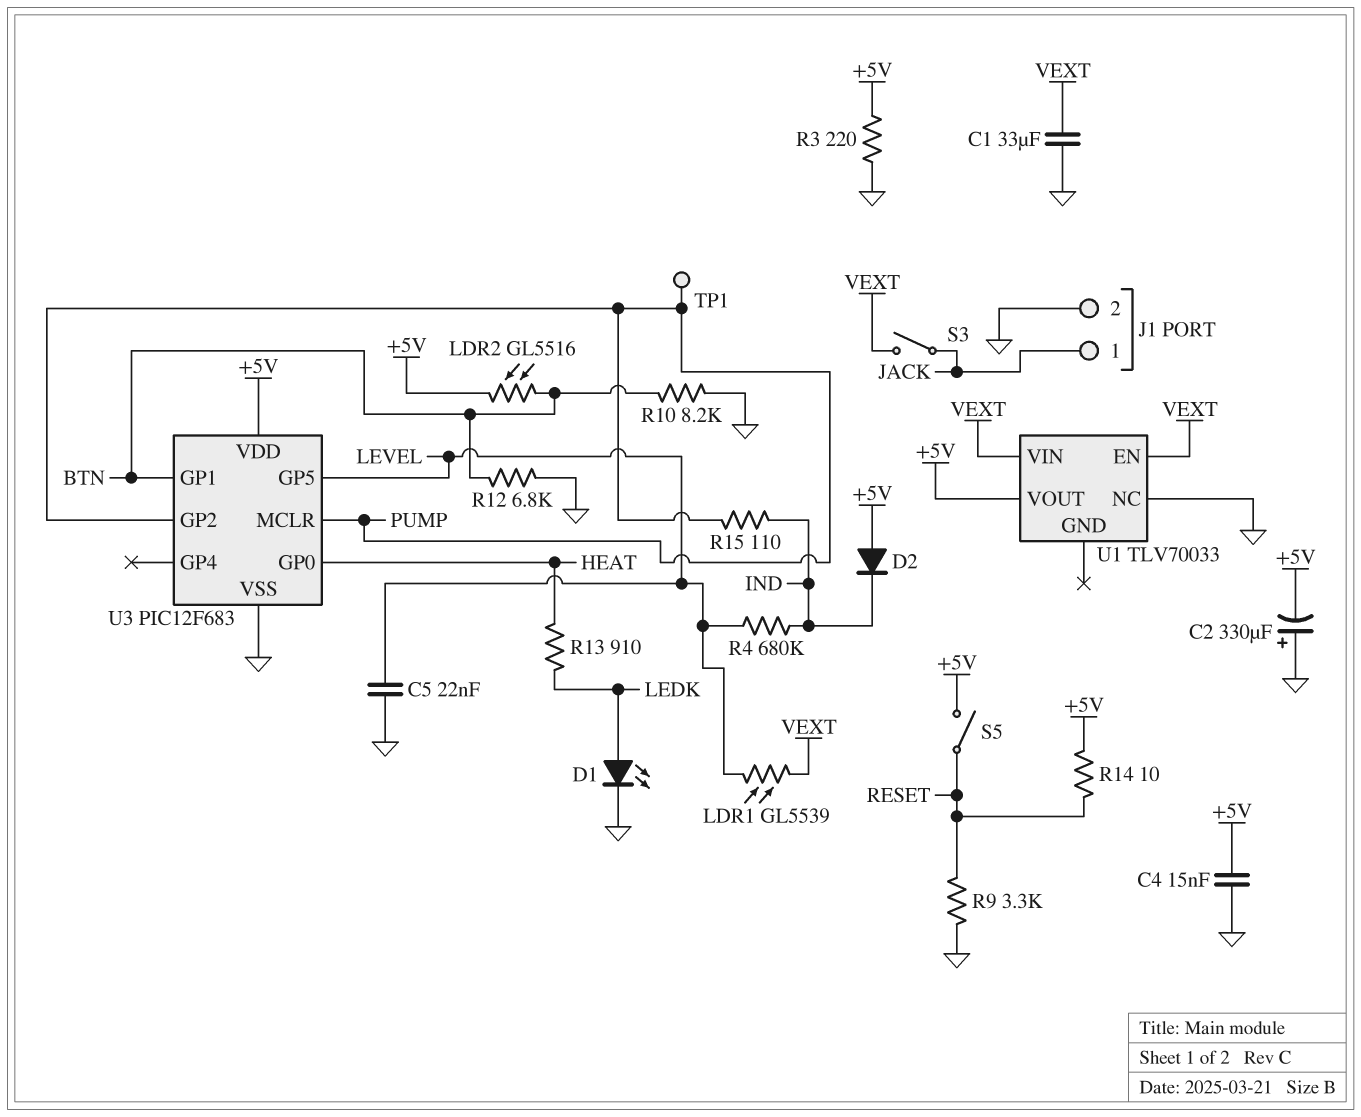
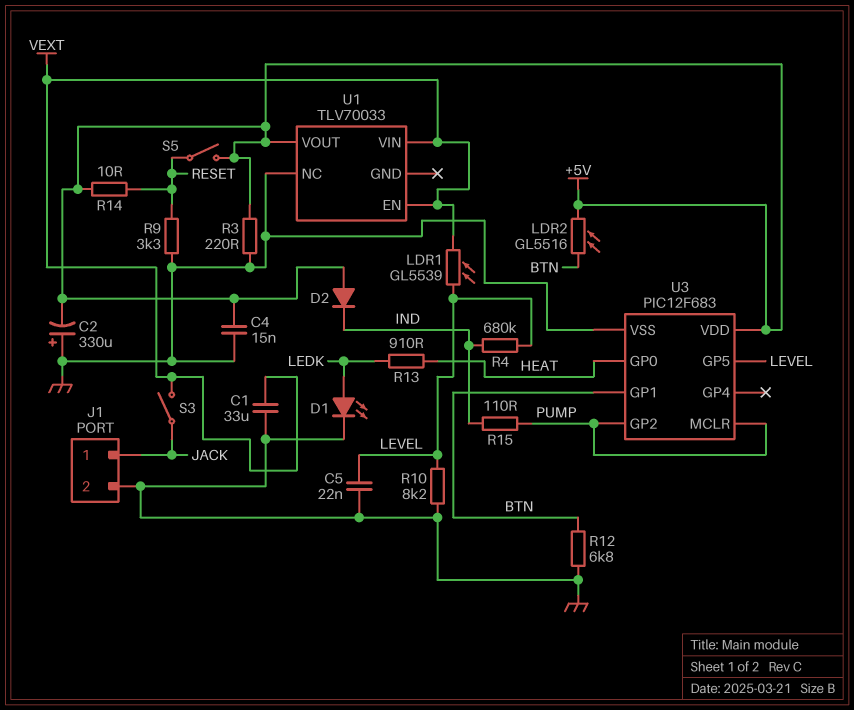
R10: 8.2k (BTN, GND) -> 8.2k (GND, LEVEL)
TP1: test point (PUMP) -> none

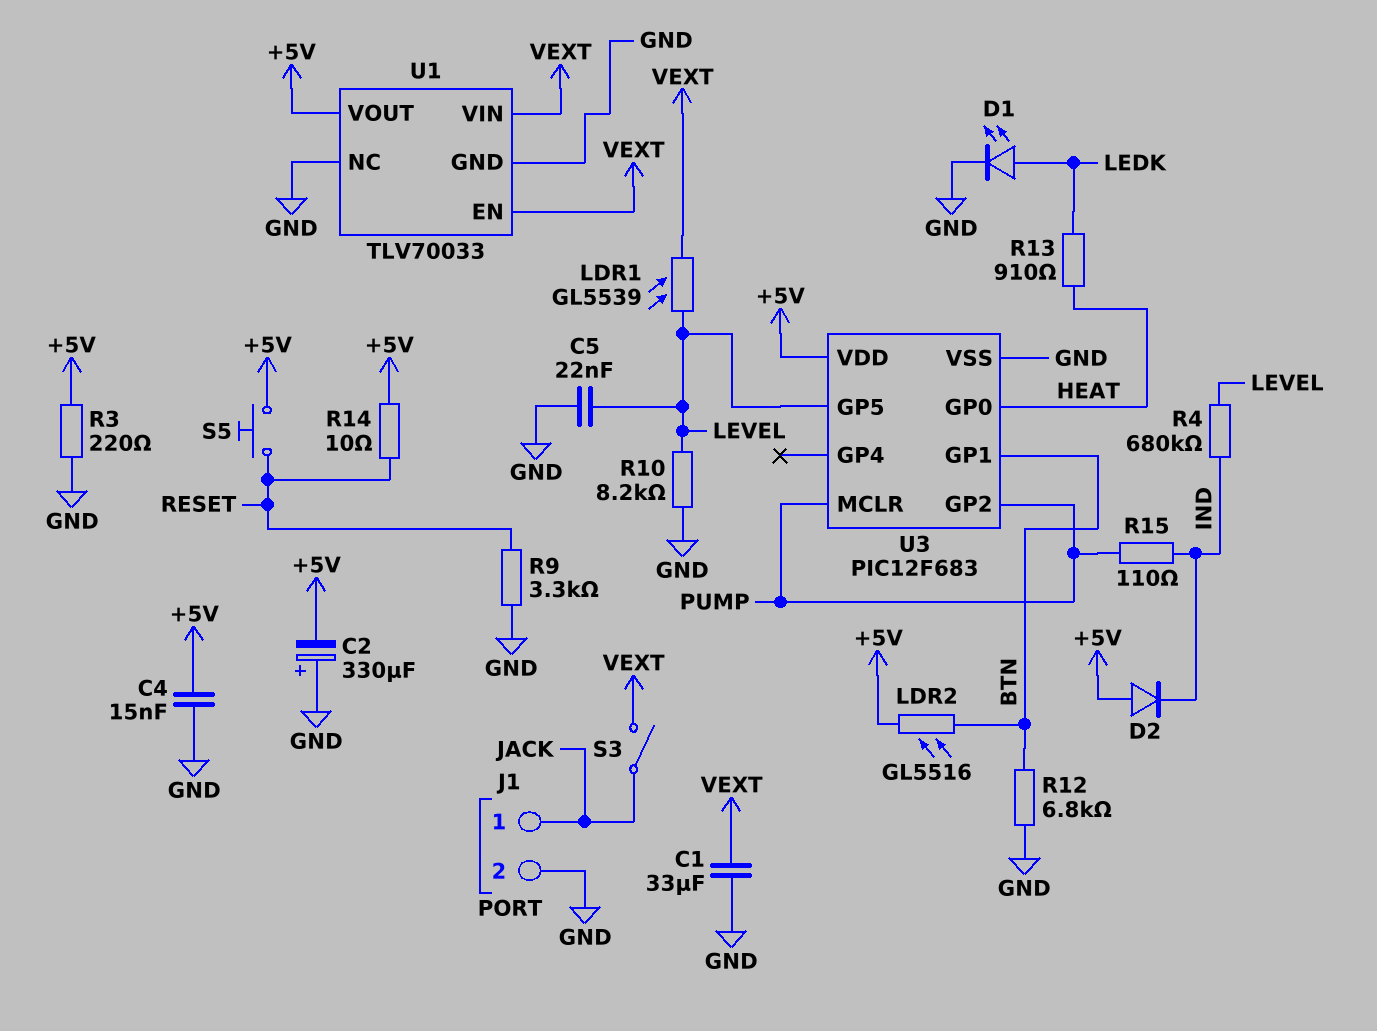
S5: switch (+5V, RESET) -> button (+5V, RESET)
U1 pin GND: none -> GND

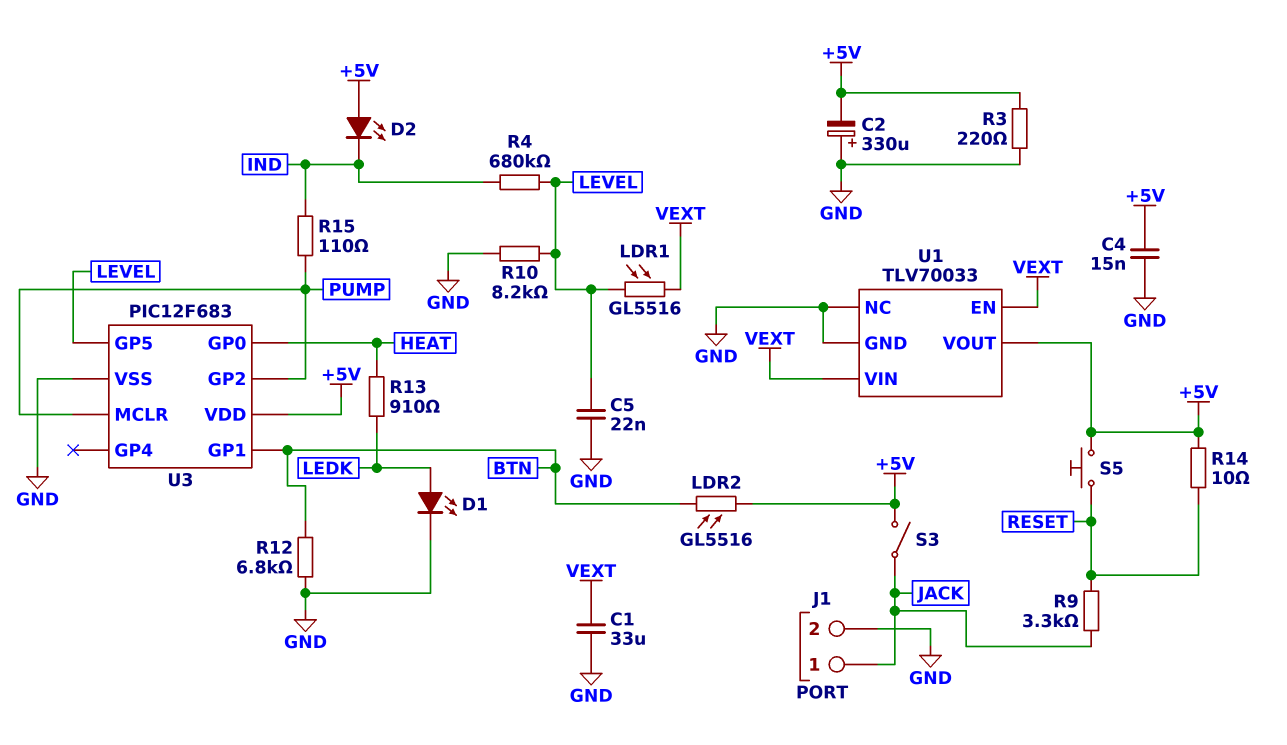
D2: diode (A +5V, K IND) -> LED (A +5V, K IND)
LDR1: GL5539 (LEVEL, VEXT) -> GL5516 (LEVEL, VEXT)
R9: 3.3k (GND, RESET) -> 3.3k (JACK, RESET)
S3: switch (JACK, VEXT) -> switch (+5V, JACK)

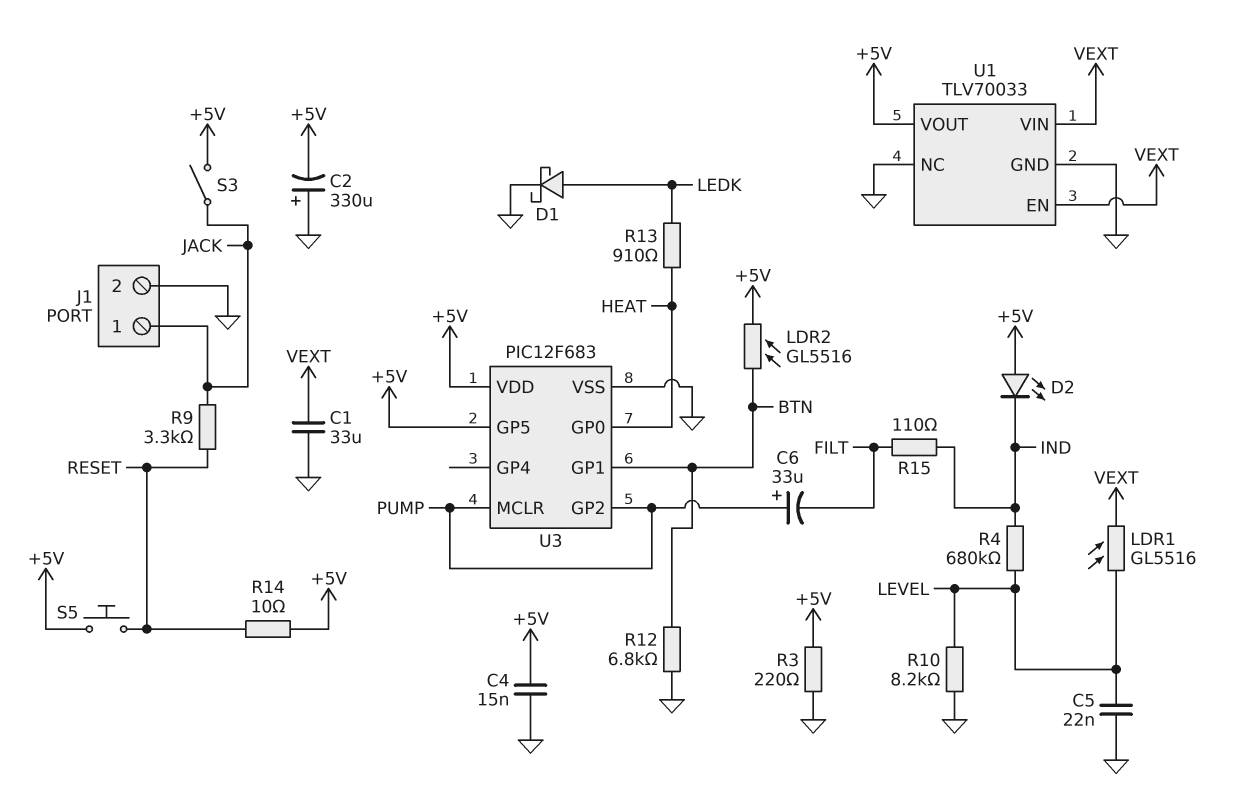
C6: none -> 33uF (plus PUMP, minus FILT)
D1: LED (A LEDK, K GND) -> schottky (A LEDK, K GND)
R15: 110 (IND, PUMP) -> 110 (FILT, IND)
U3 pin GP5: LEVEL -> +5V

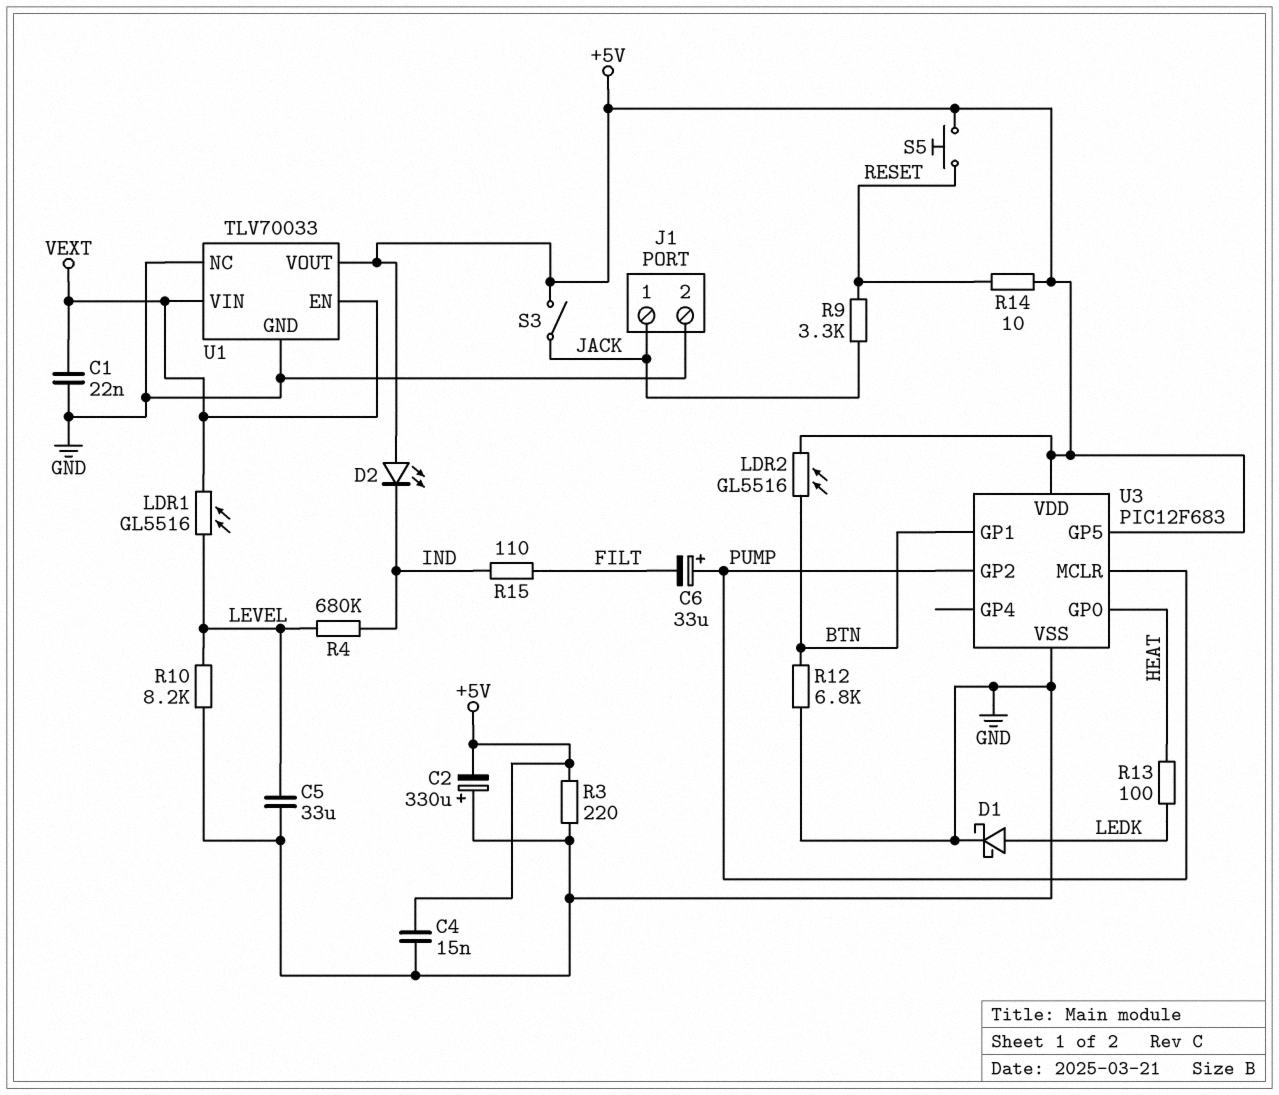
C1: 33uF (GND, VEXT) -> 22nF (GND, VEXT)
C5: 22nF (GND, LEVEL) -> 33uF (GND, LEVEL)
R13: 910 (HEAT, LEDK) -> 100 (HEAT, LEDK)

